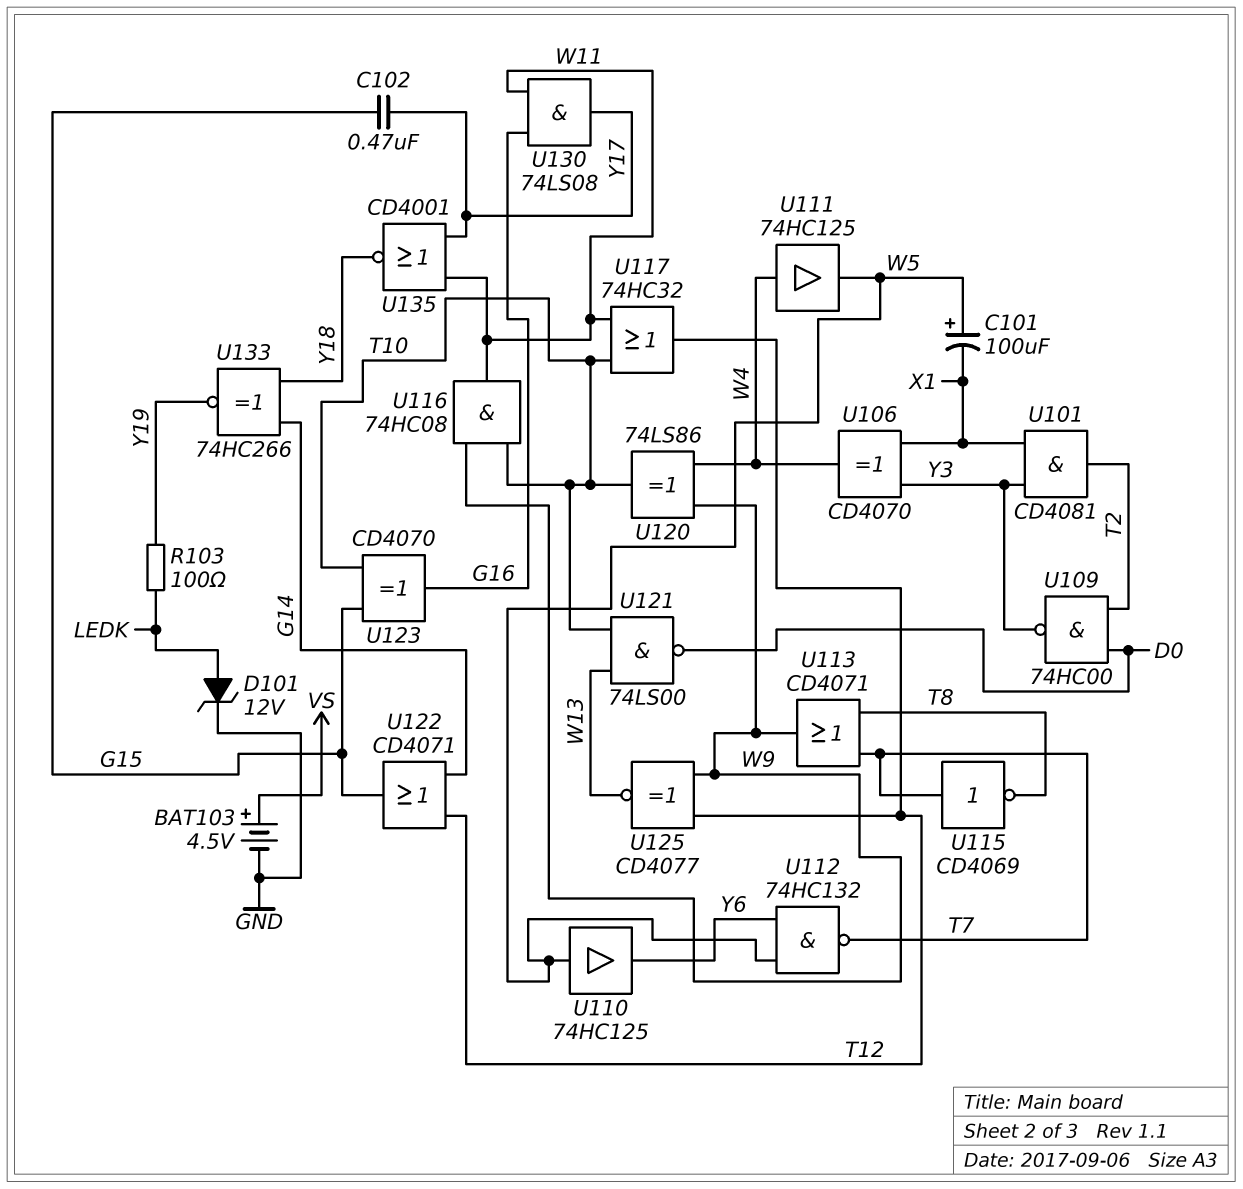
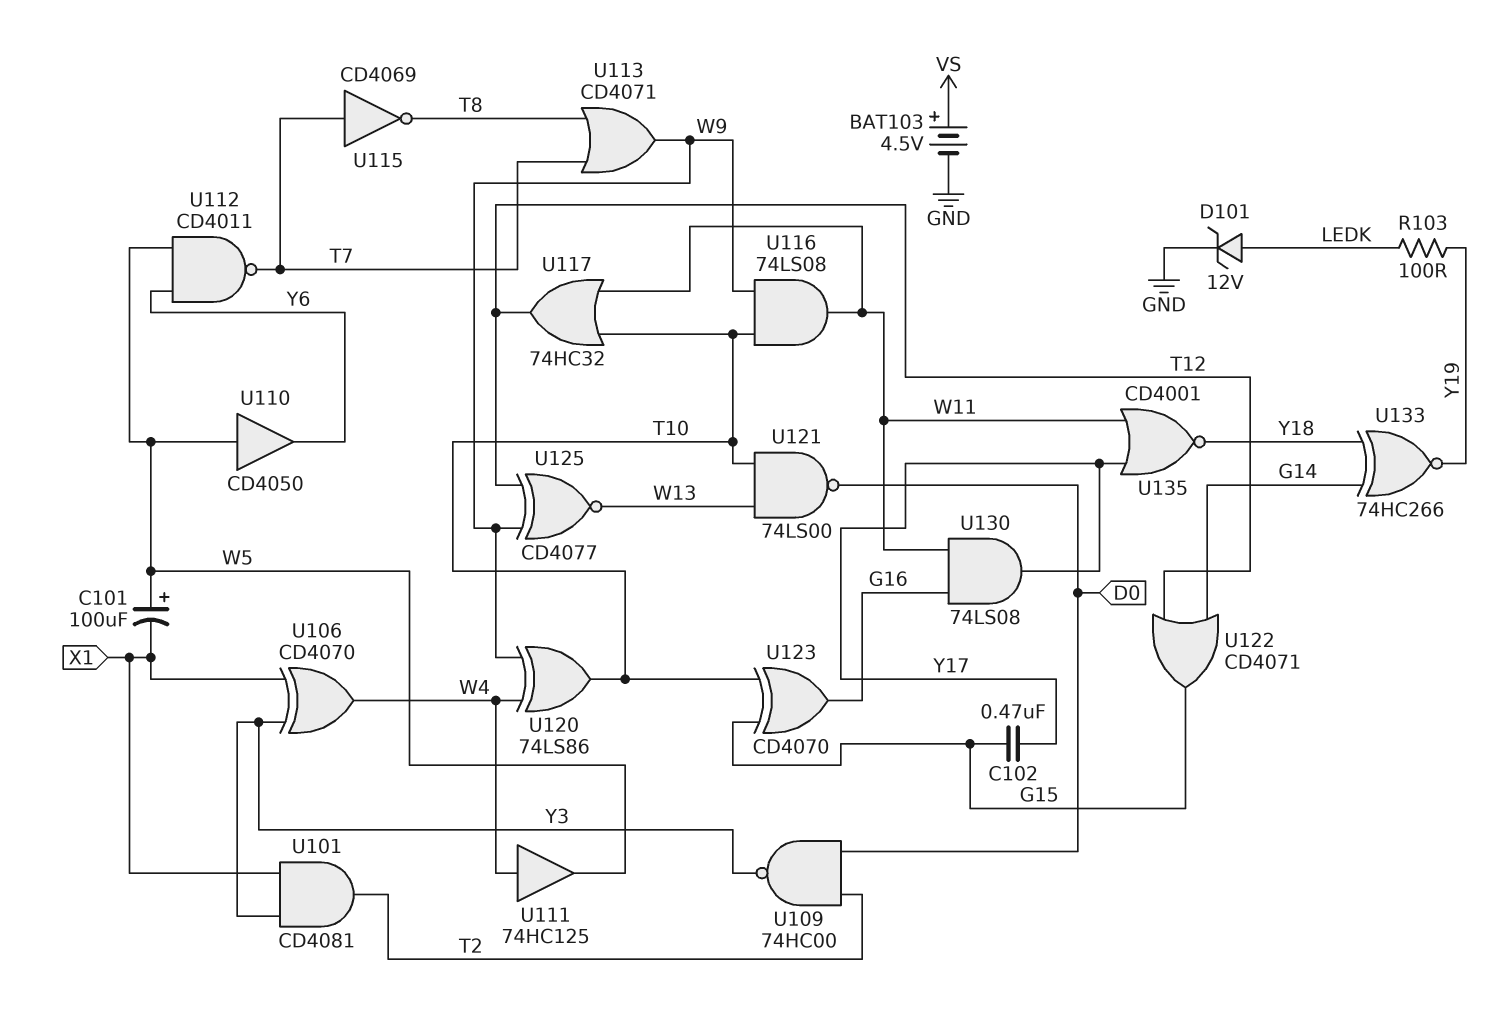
U110: buffer 74HC125 (in W5, out Y6) -> buffer CD4050 (in W5, out Y6)
U112: NAND 74HC132 (in W5, in Y6, out T7) -> NAND CD4011 (in W5, in Y6, out T7)
U116: AND 74HC08 (in T10, in W9, out W11) -> AND 74LS08 (in T10, in W9, out W11)

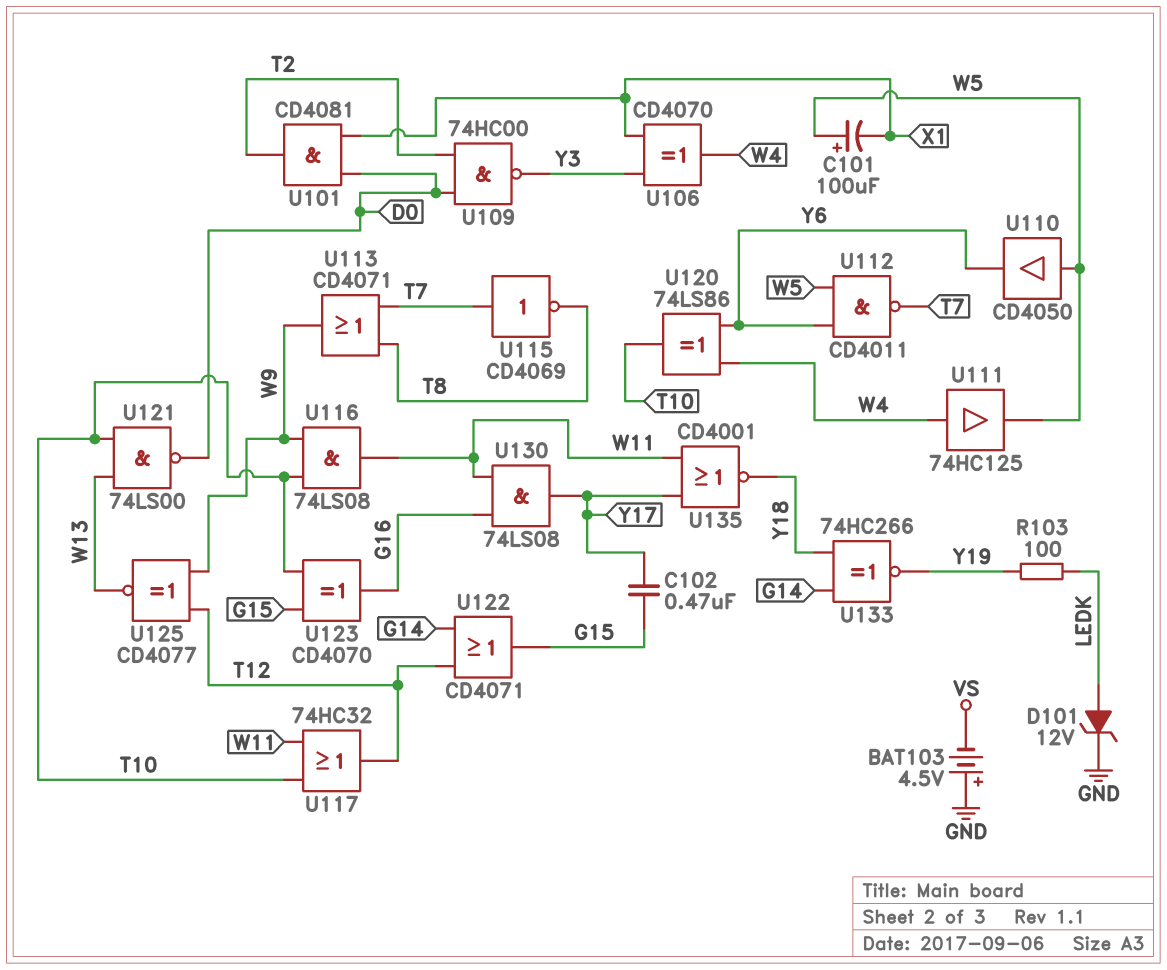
BAT103: 4.5V (plus VS, minus GND) -> 4.5V (plus GND, minus VS)
U101: AND CD4081 (in X1, in Y3, out T2) -> AND CD4081 (in D0, in X1, out T2)
U120: XOR 74LS86 (in W4, in W9, out T10) -> XOR 74LS86 (in W4, in Y6, out T10)

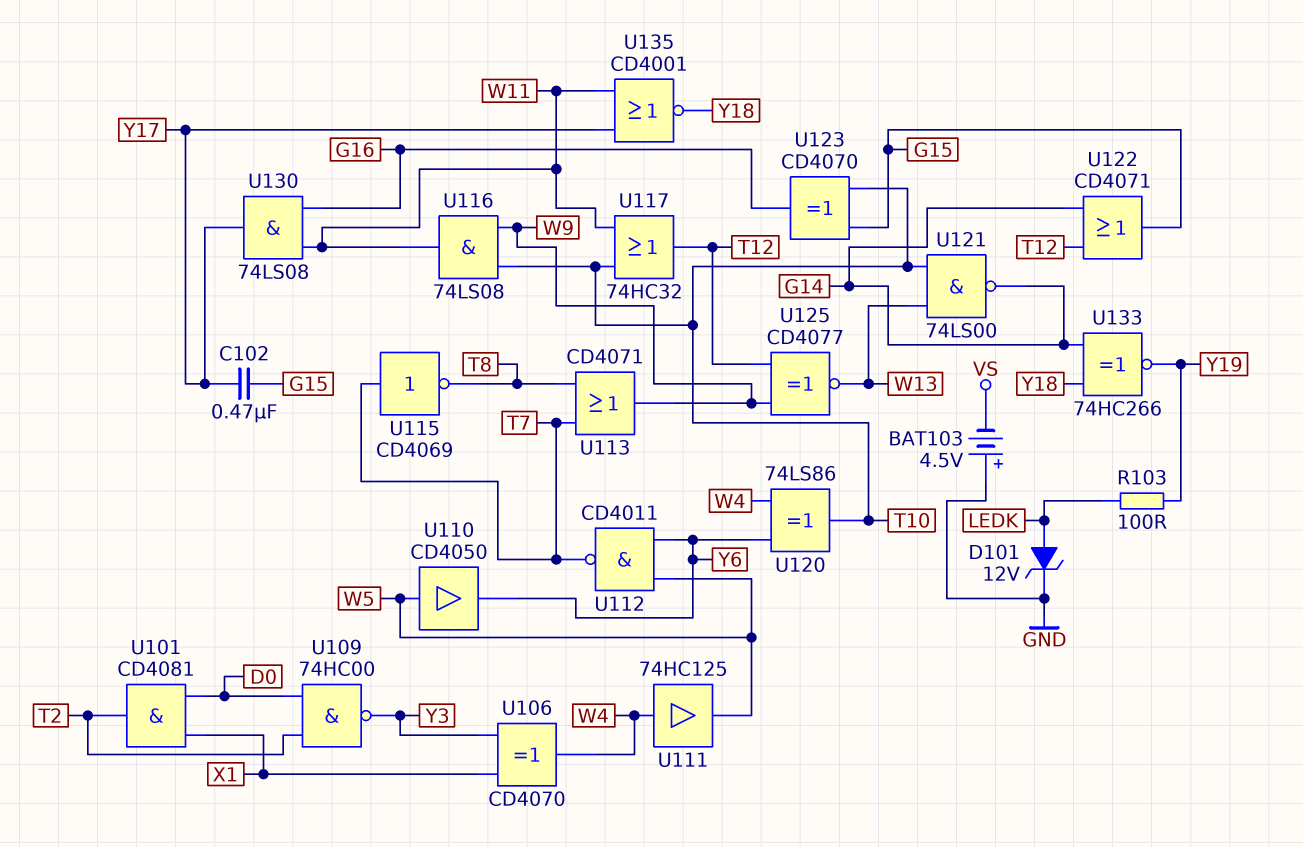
C101: 100uF (plus W5, minus X1) -> none
U121: NAND 74LS00 (in T10, in W13, out D0) -> NAND 74LS00 (in T10, in W13, out G14)

